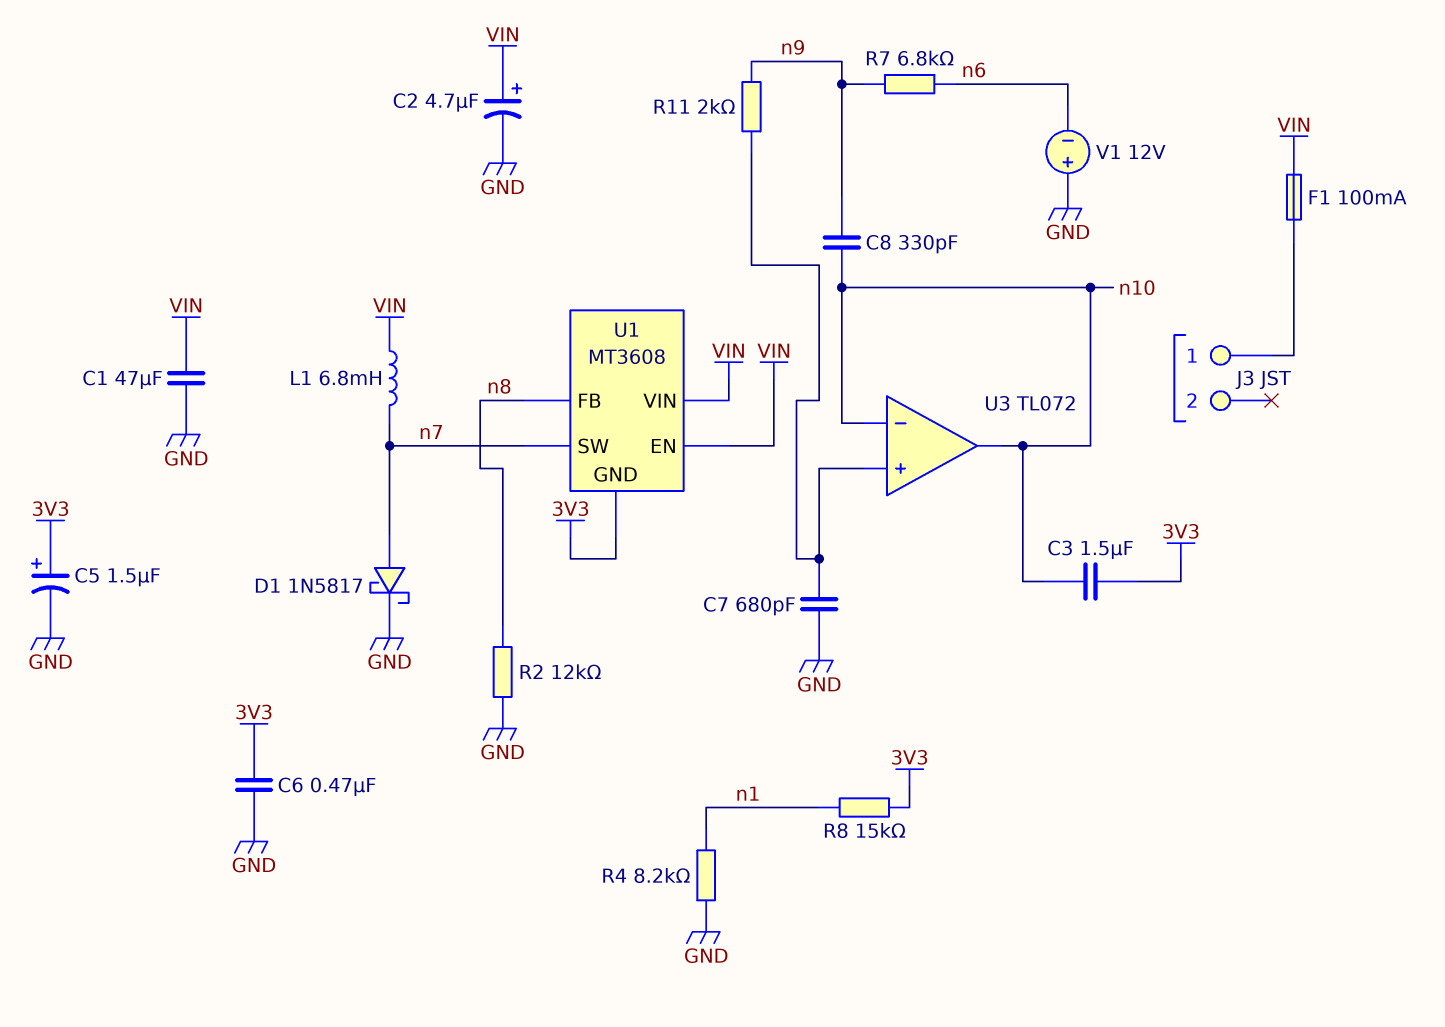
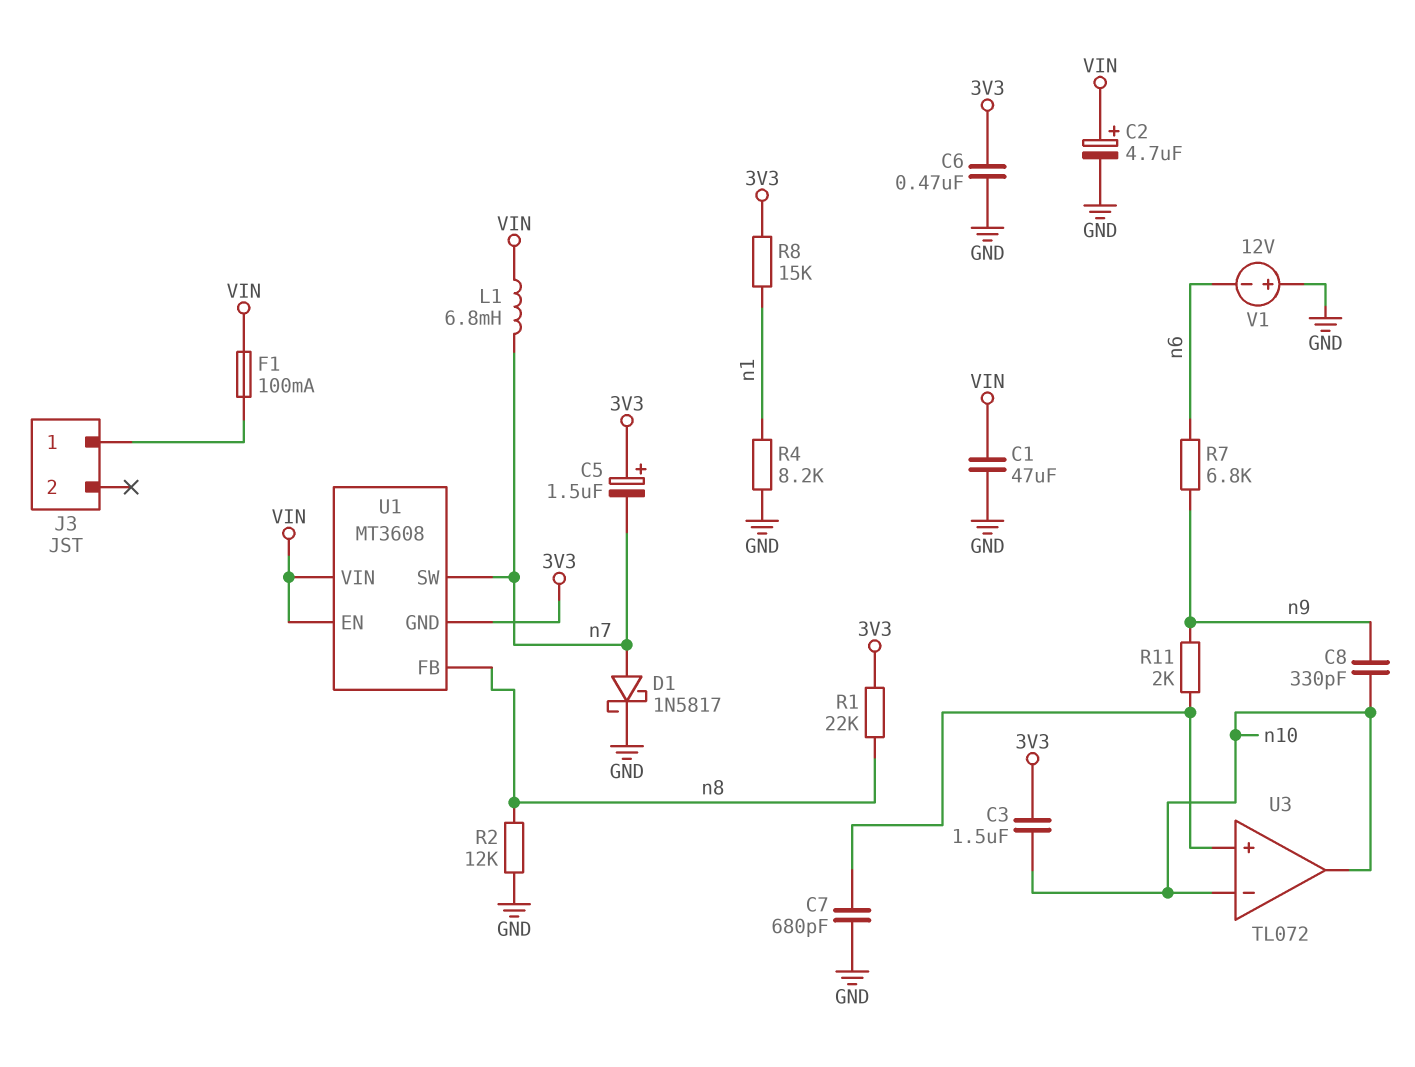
C5: 1.5uF (plus 3V3, minus GND) -> 1.5uF (plus 3V3, minus n7)
R1: none -> 22k (3V3, n8)

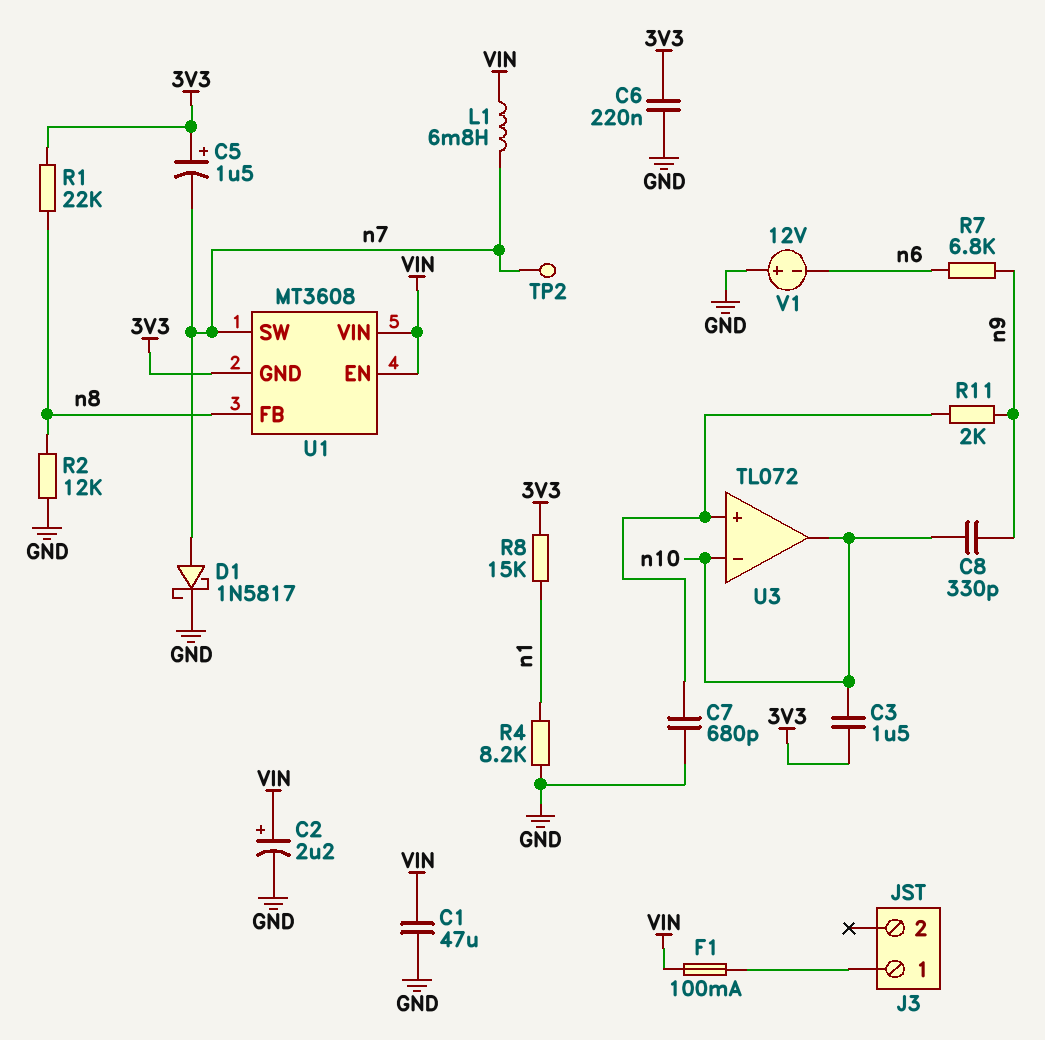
C2: 4.7uF (plus VIN, minus GND) -> 2.2uF (plus VIN, minus GND)
C6: 470nF (3V3, GND) -> 220nF (3V3, GND)
TP2: none -> test point (n7)

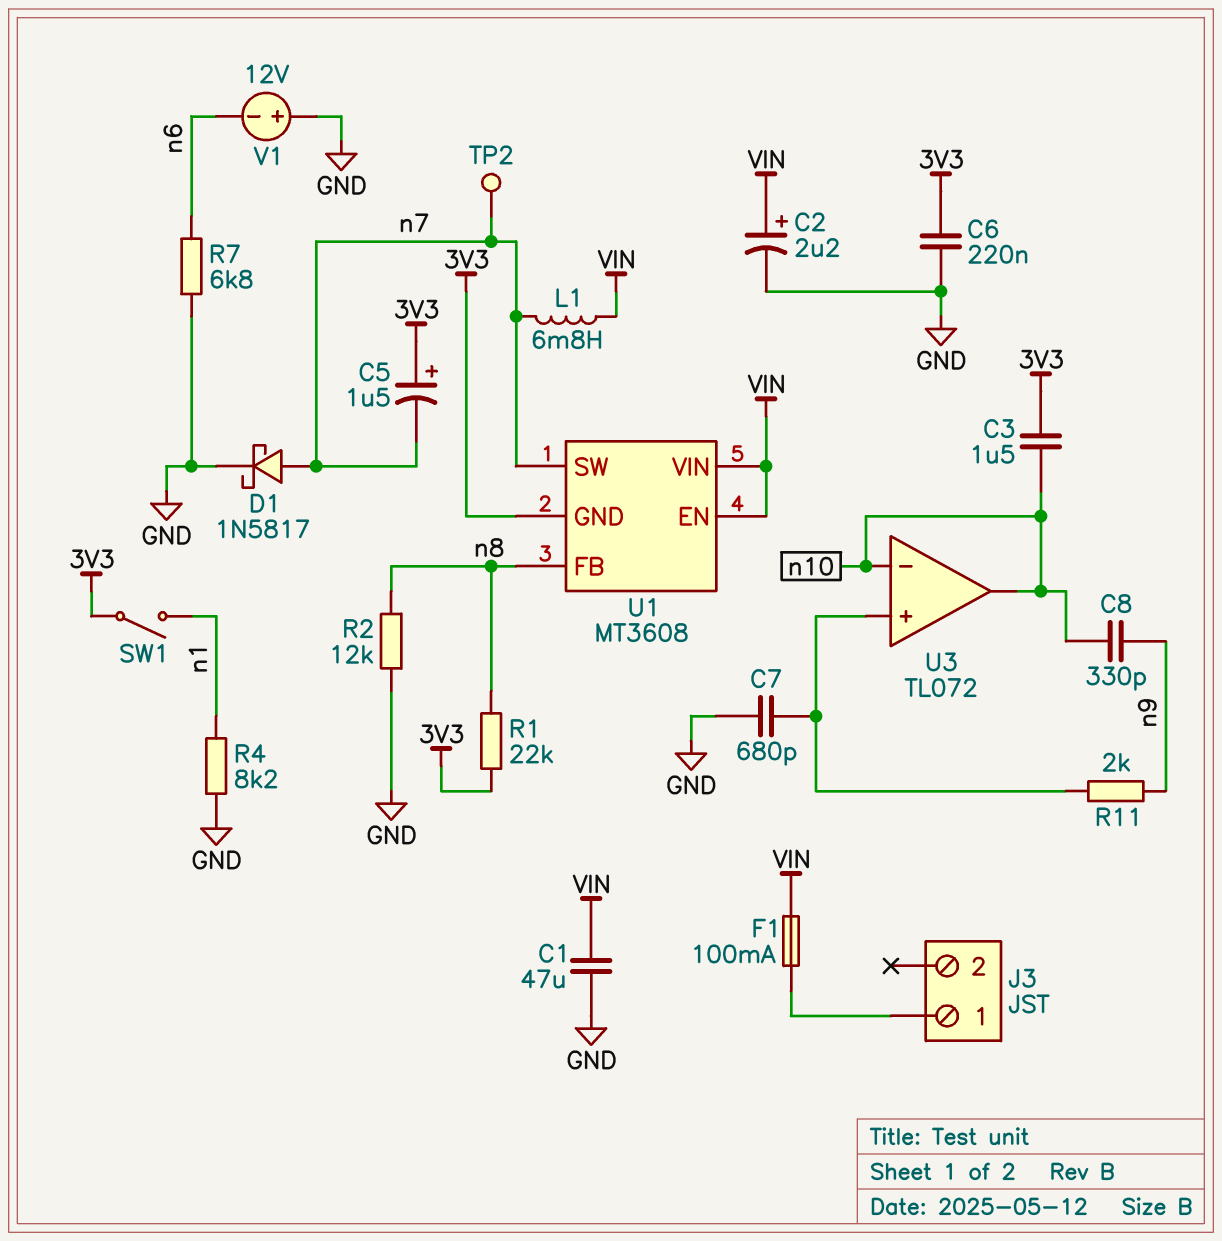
R7: 6.8k (n6, n9) -> 6.8k (GND, n6)
R8: 15k (3V3, n1) -> none
SW1: none -> switch (3V3, n1)

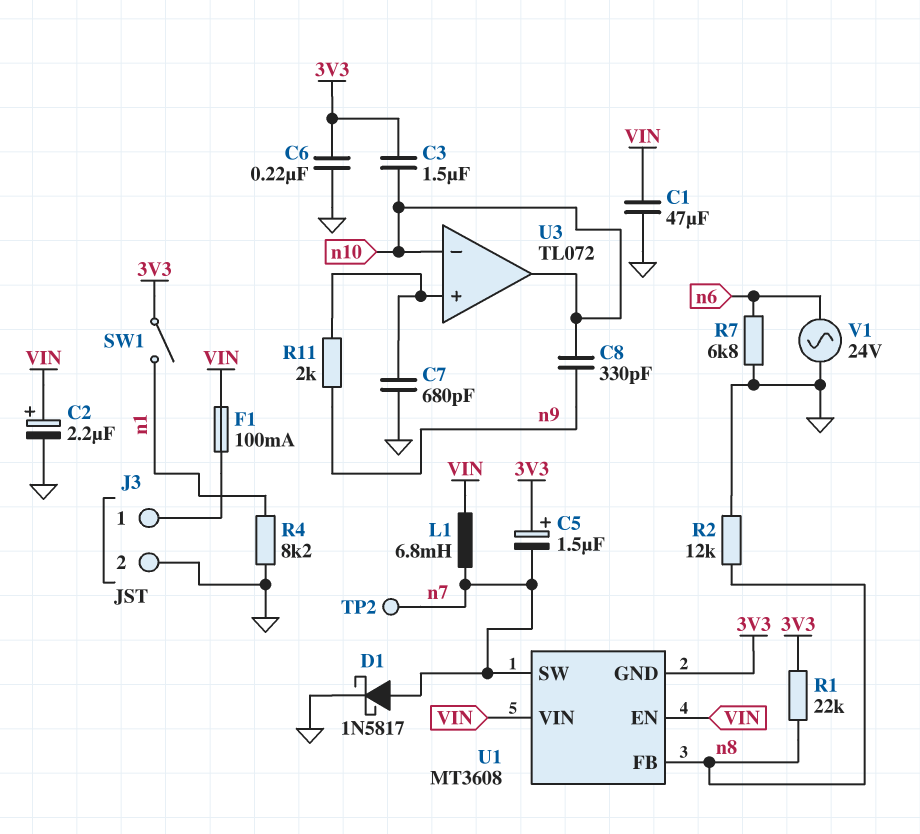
J3 pin 2: none -> GND
V1: 12V (plus GND, minus n6) -> AC 24V (GND, n6)

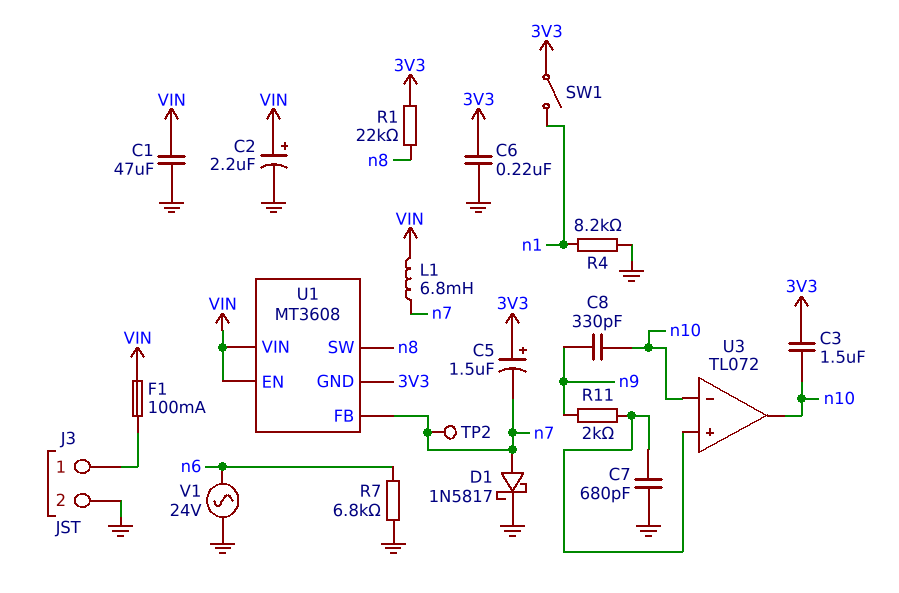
R2: 12k (GND, n8) -> none
U1 pin FB: n8 -> n7
U1 pin SW: n7 -> n8

